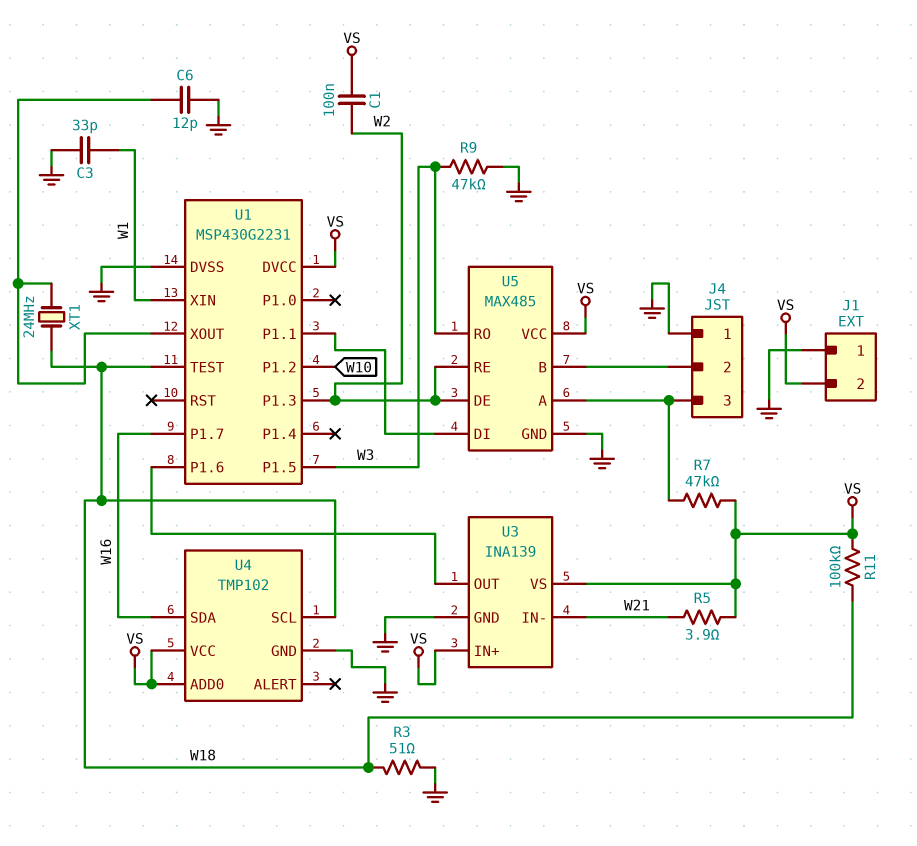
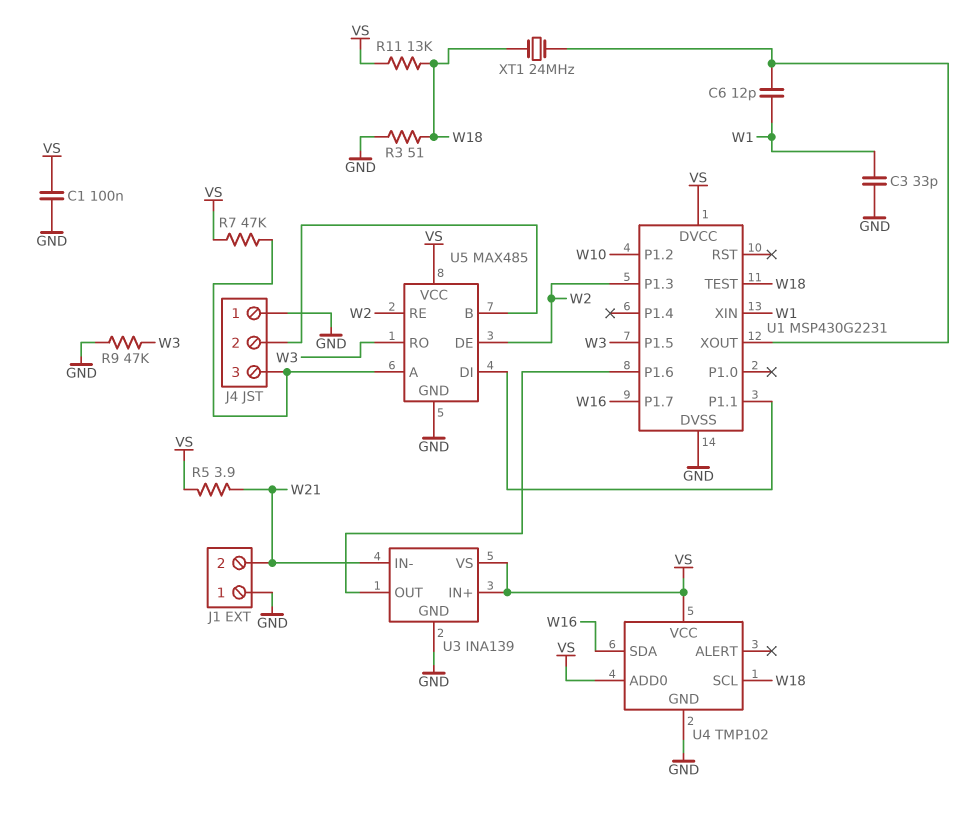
C1: 100nF (VS, W2) -> 100nF (GND, VS)
C6: 12pF (GND, U1/XOUT) -> 12pF (U1/XOUT, W1)
J1 pin 2: VS -> W21
R11: 100k (VS, W18) -> 13k (VS, W18)

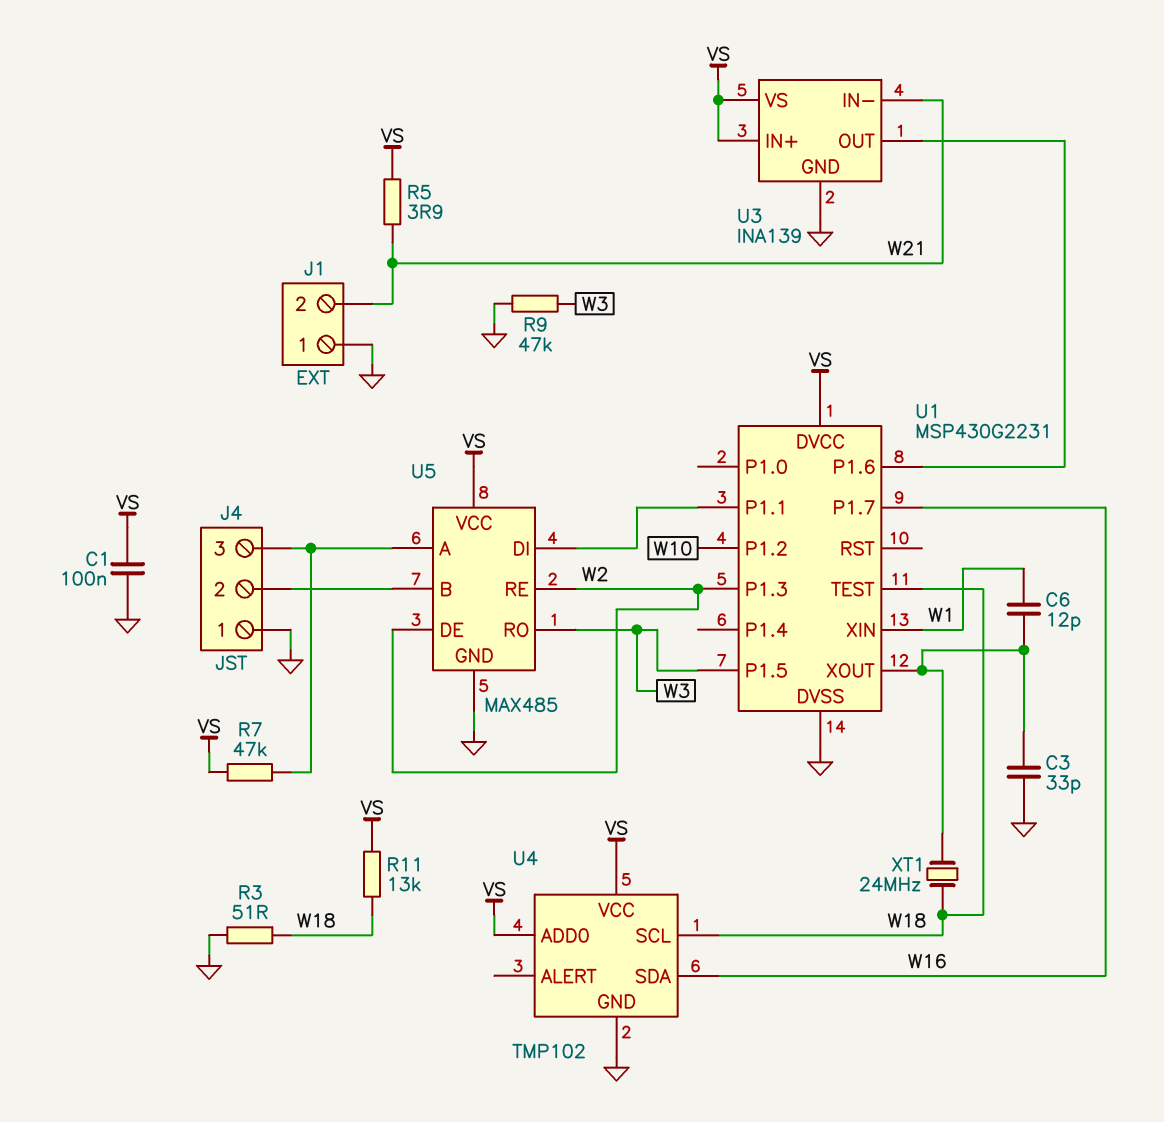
C3: 33pF (GND, W1) -> 33pF (GND, U1/XOUT)

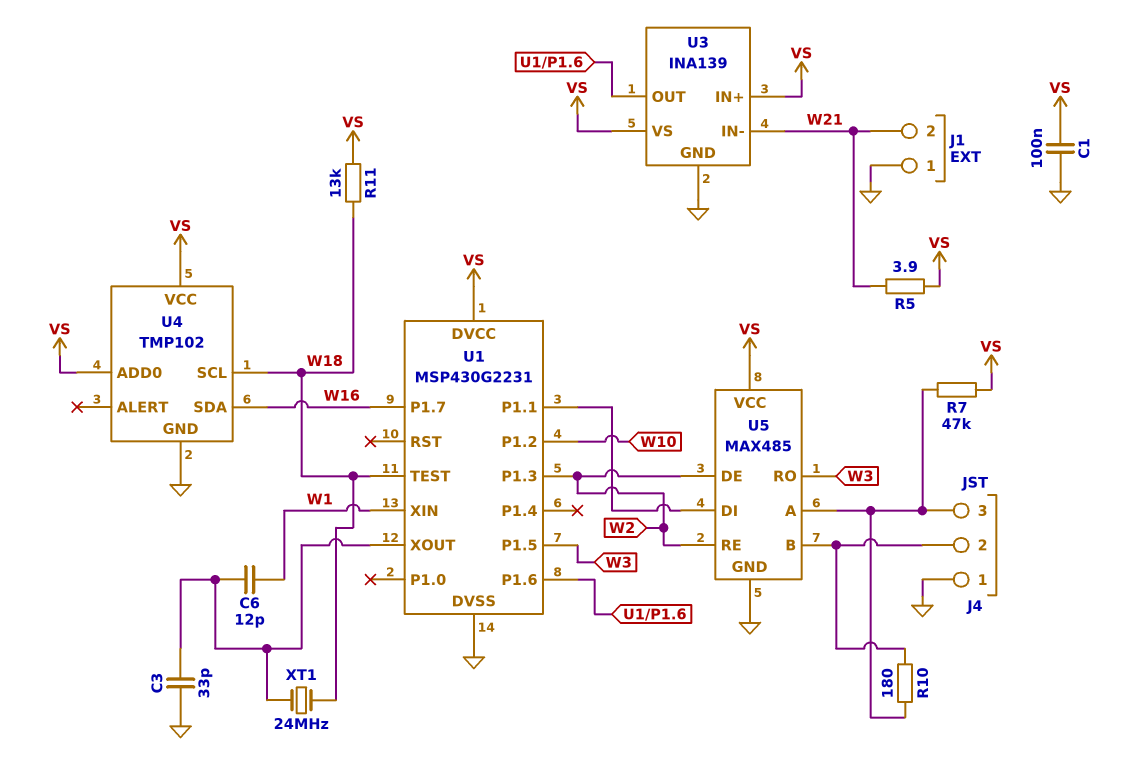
R3: 51 (GND, W18) -> none
R9: 47k (GND, W3) -> none
R10: none -> 180 (J4/2, J4/3)

